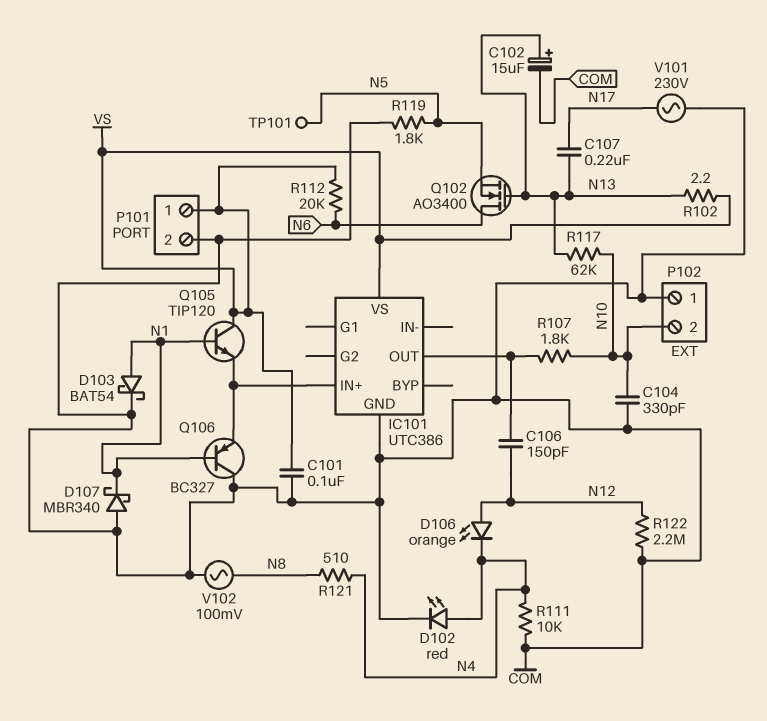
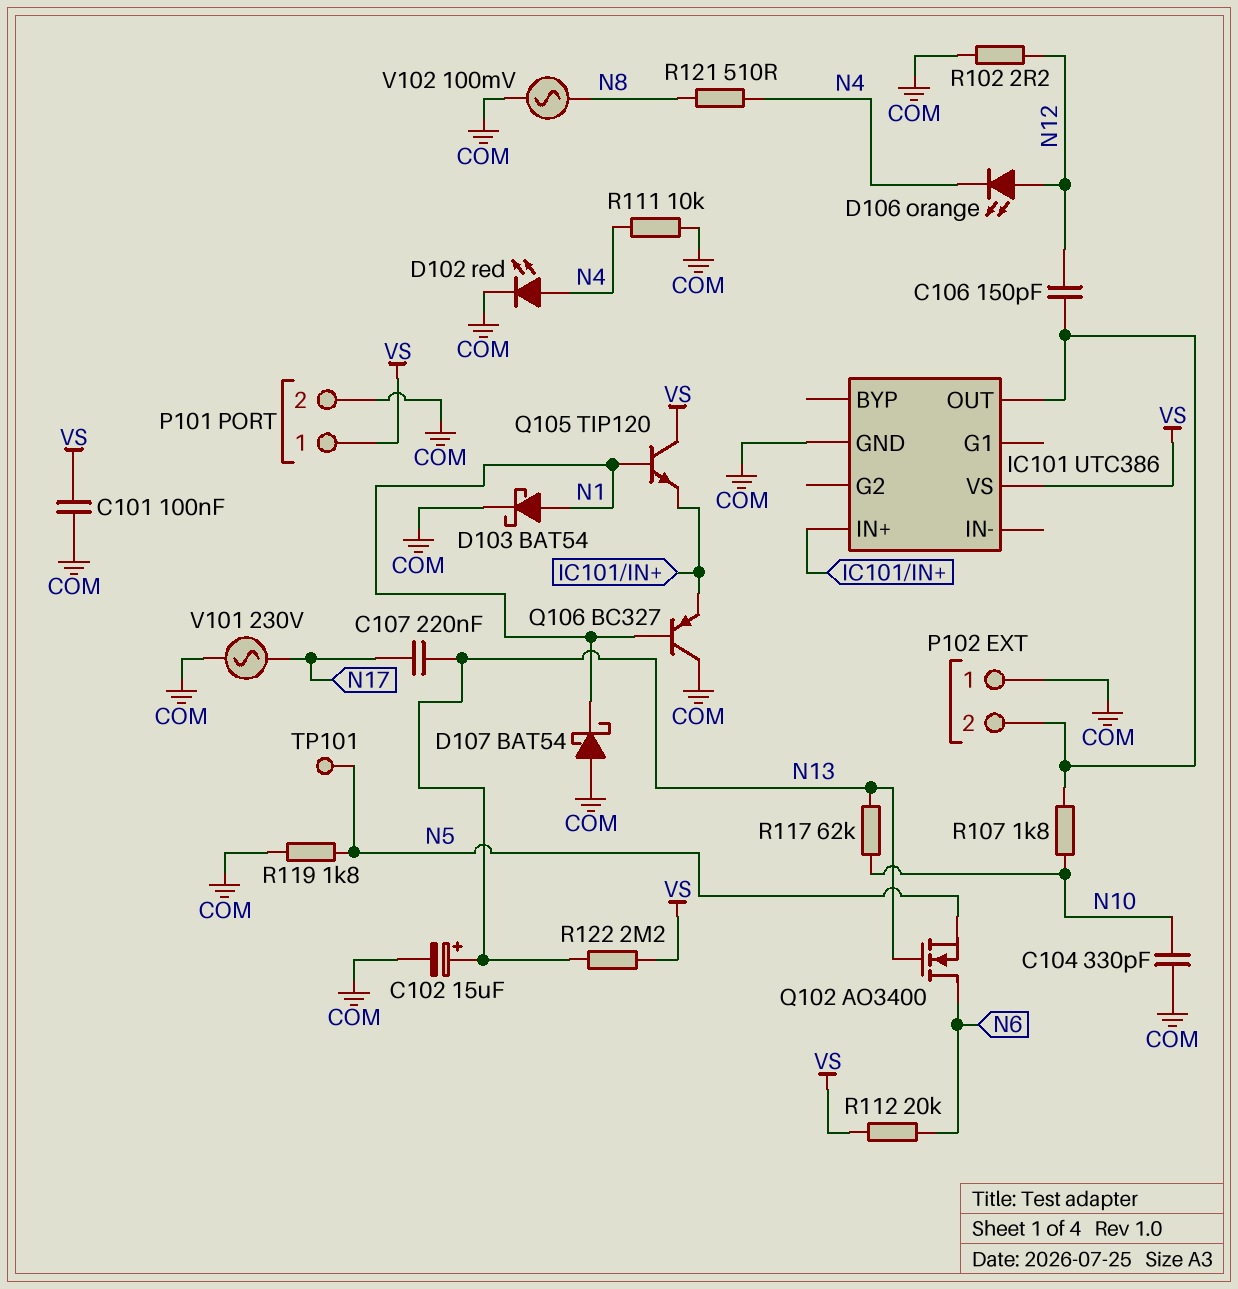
D107: schottky MBR340 (A COM, K N1) -> schottky BAT54 (A COM, K N1)
P102 pin 2: N10 -> IC101/OUT
R102: 2.2 (N13, VS) -> 2.2 (COM, N12)
R122: 2.2M (COM, N12) -> 2.2M (N13, VS)

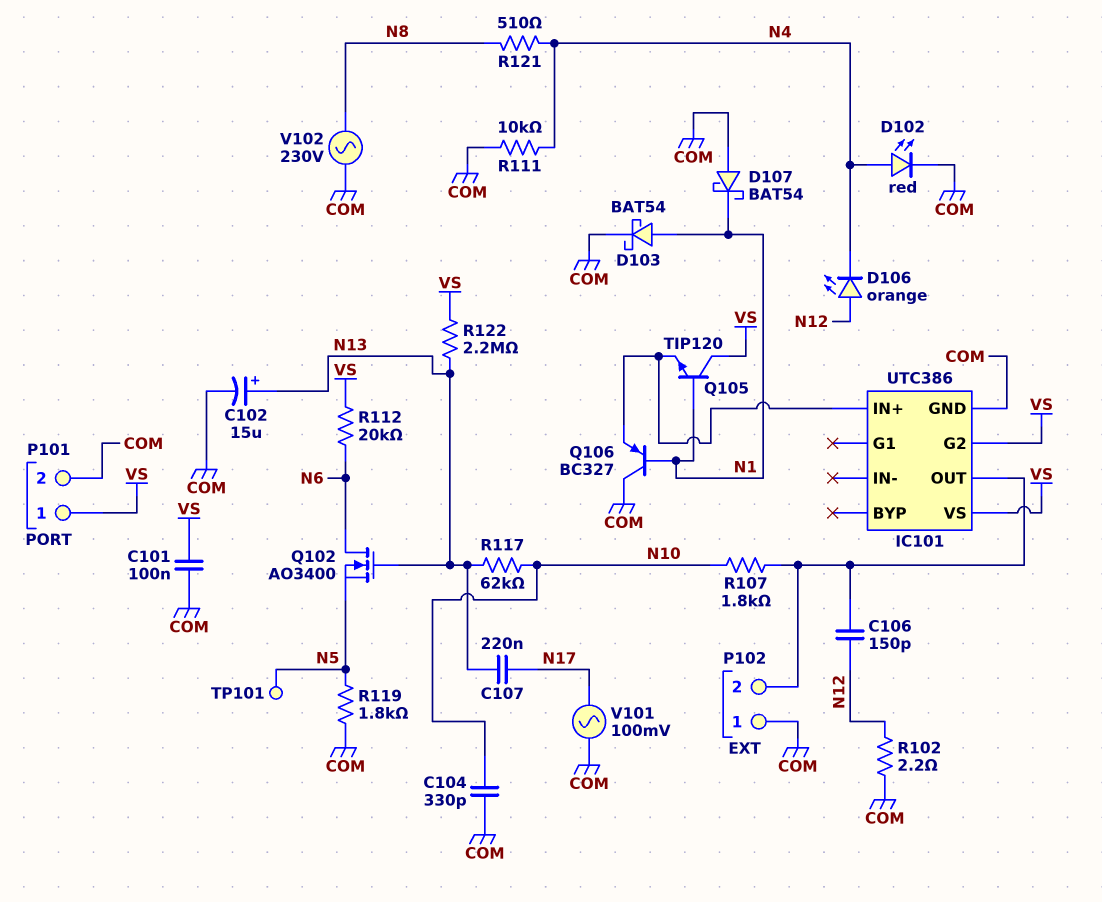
IC101 pin G2: none -> VS
V101: AC 230V (COM, N17) -> AC 100mV (COM, N17)
V102: AC 100mV (COM, N8) -> AC 230V (COM, N8)

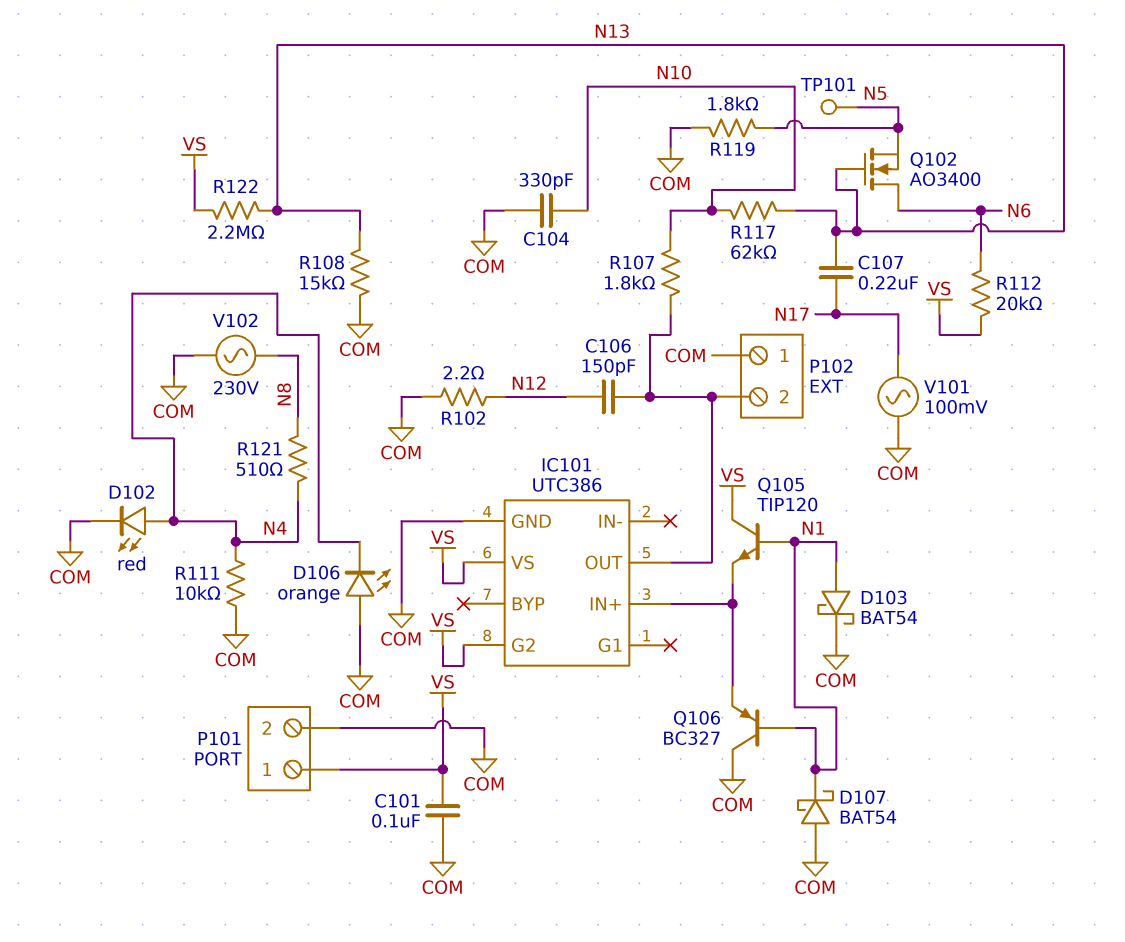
C102: 15uF (plus N13, minus COM) -> none
D106: LED orange (A N12, K N4) -> LED orange (A COM, K N4)
R108: none -> 15k (COM, N13)

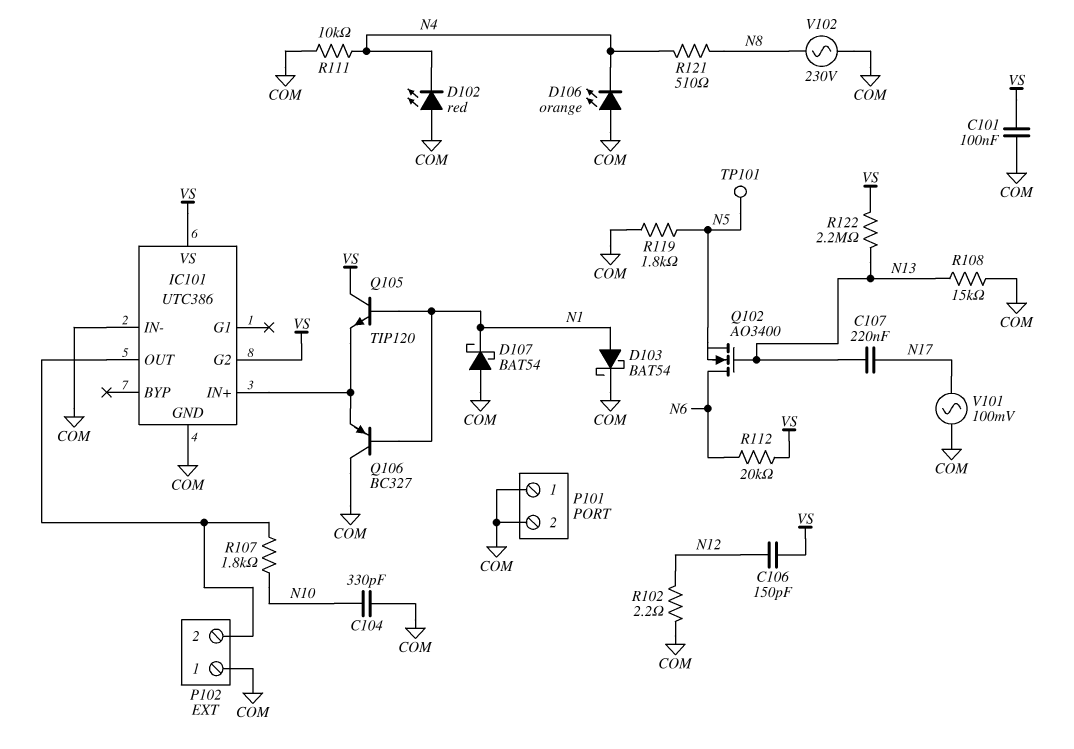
C106: 150pF (IC101/OUT, N12) -> 150pF (N12, VS)
D102: LED red (A N4, K COM) -> LED red (A COM, K N4)
IC101 pin IN-: none -> COM
P101 pin 1: VS -> COM
R117: 62k (N10, N13) -> none

